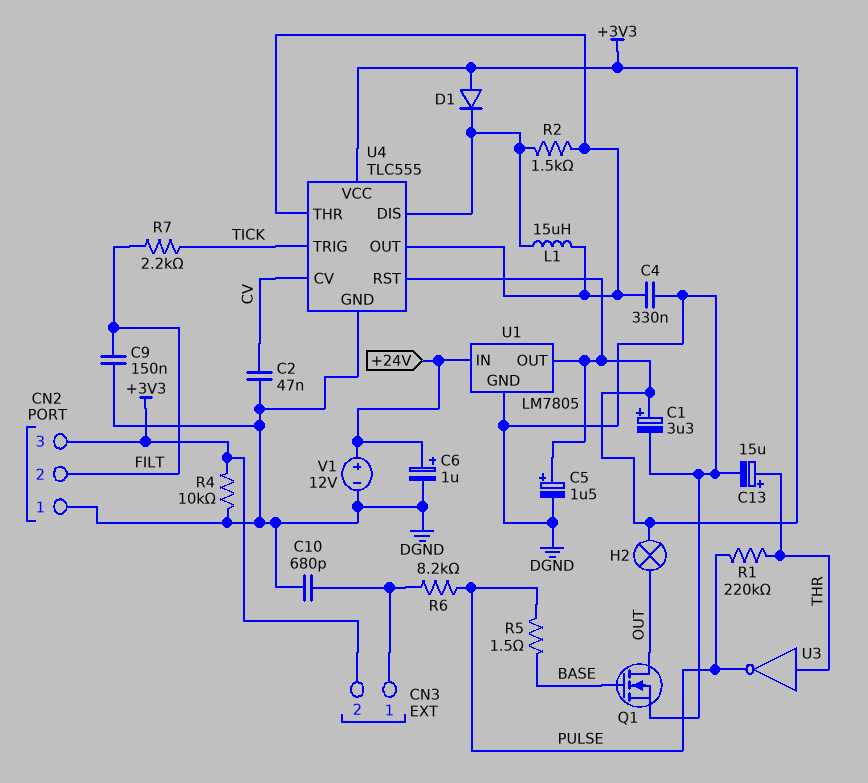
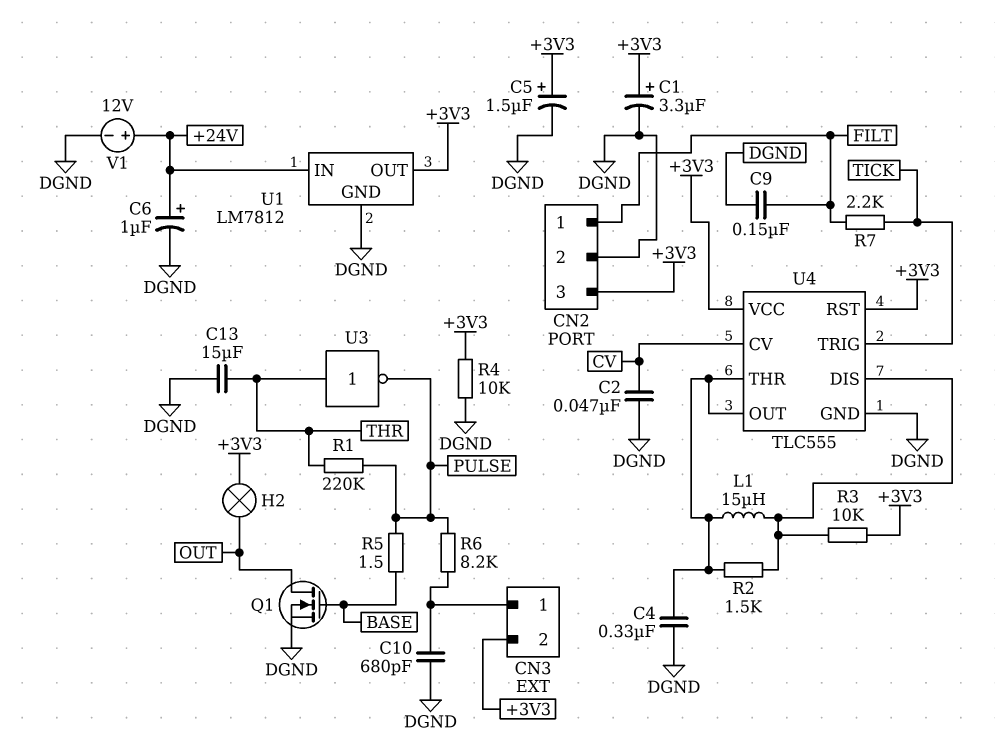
C13: 15uF (plus THR, minus DGND) -> 15uF (DGND, THR)
CN2 pin 1: DGND -> FILT
CN2 pin 2: FILT -> DGND
D1: diode (A +3V3, K U4/DIS) -> none
R3: none -> 10k (+3V3, U4/DIS)
U1: LM7805 -> LM7812

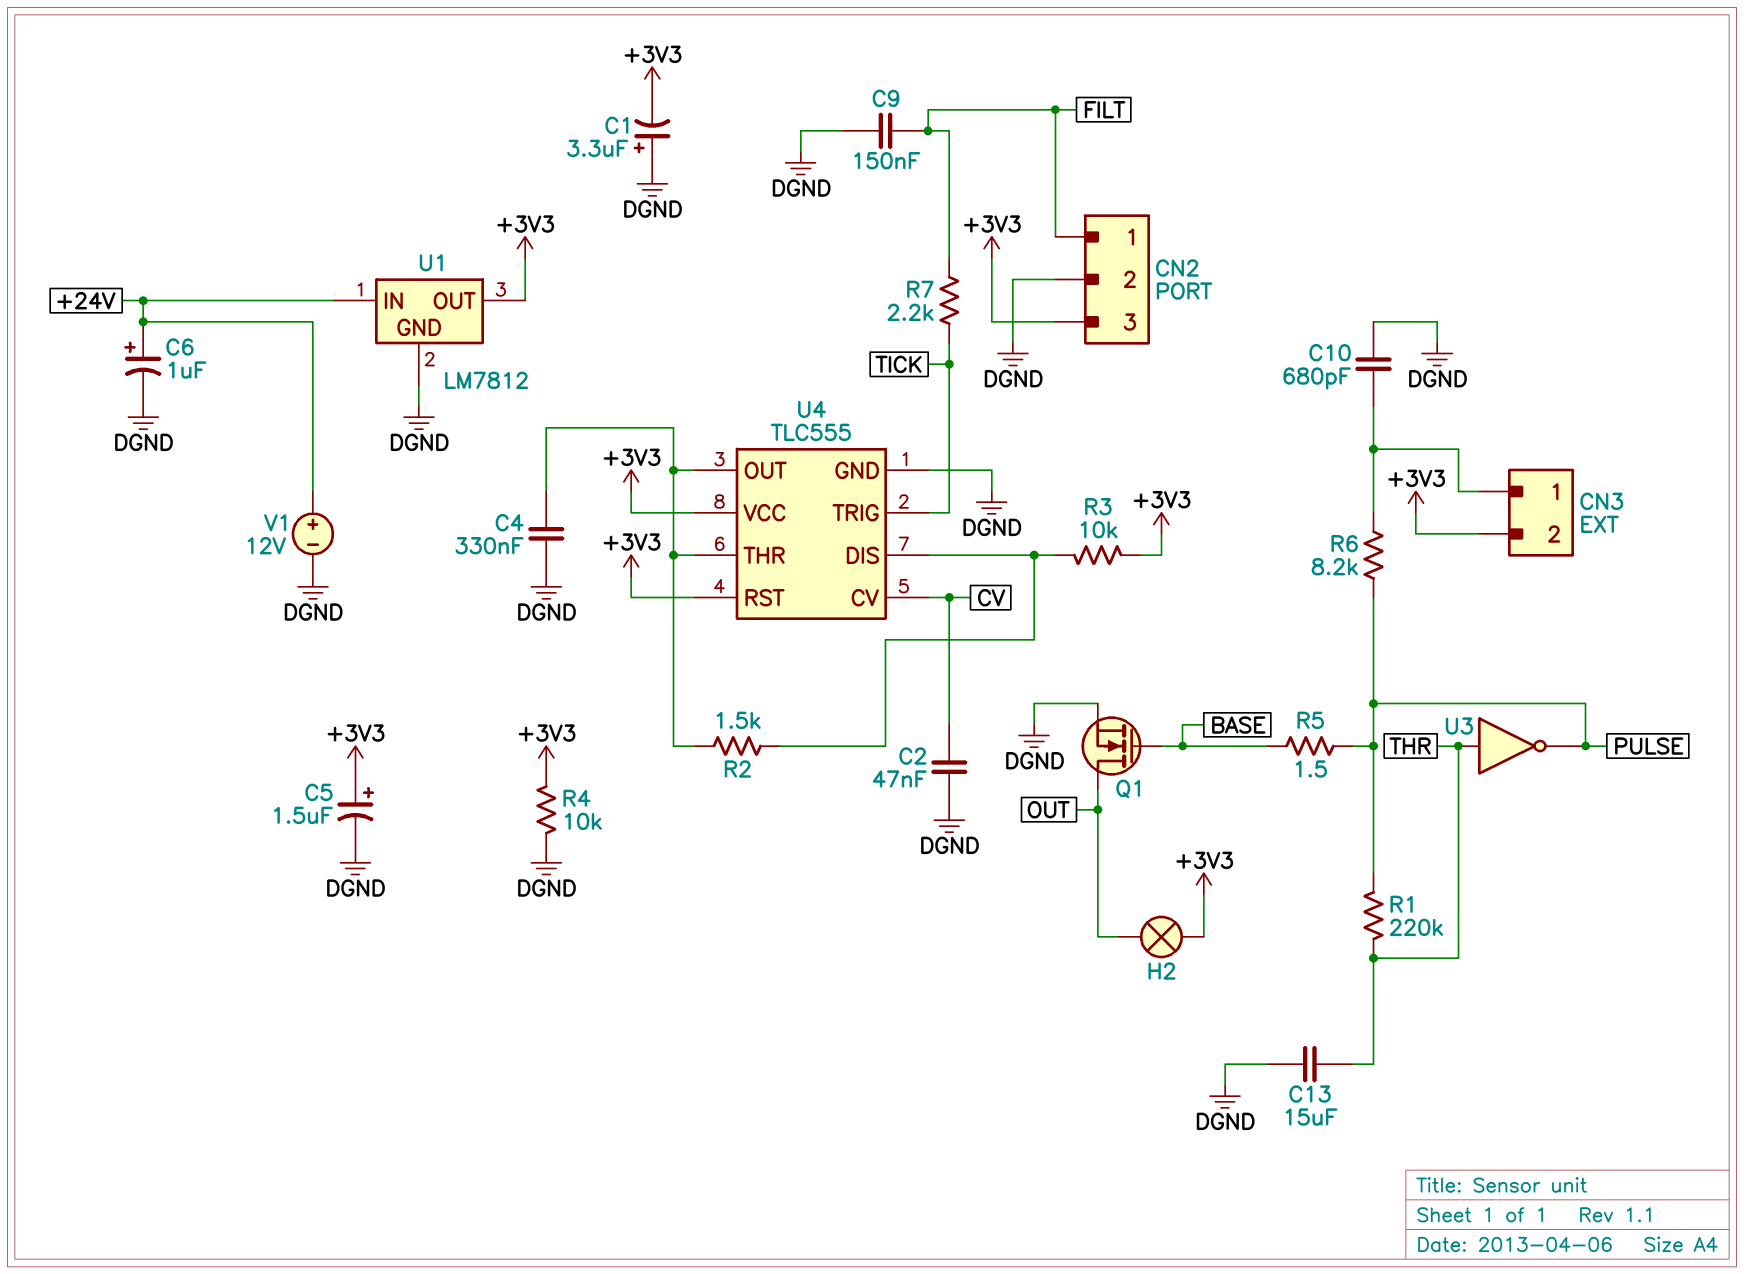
C1: 3.3uF (plus +3V3, minus DGND) -> 3.3uF (plus DGND, minus +3V3)
L1: 15uH (U4/DIS, U4/OUT) -> none

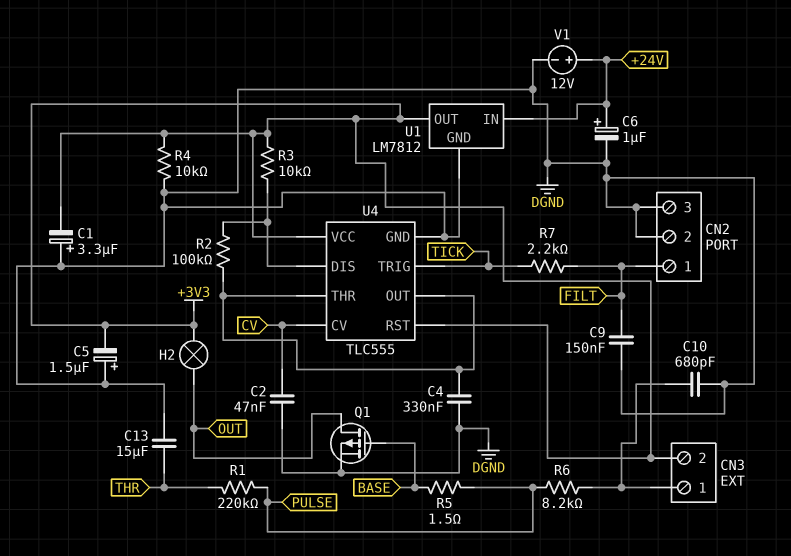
C5: 1.5uF (plus +3V3, minus DGND) -> 1.5uF (plus DGND, minus +3V3)
CN2 pin 3: +3V3 -> DGND
Q1: NMOS (G BASE, D OUT, S DGND) -> PMOS (G BASE, D OUT, S DGND)
R2: 1.5k (U4/DIS, U4/OUT) -> 100k (U4/DIS, U4/OUT)
U3: NOT (in THR, out PULSE) -> none

